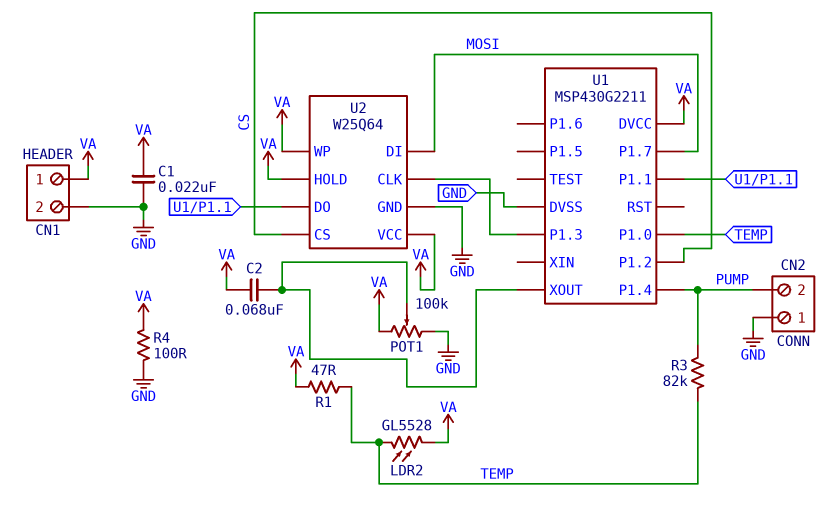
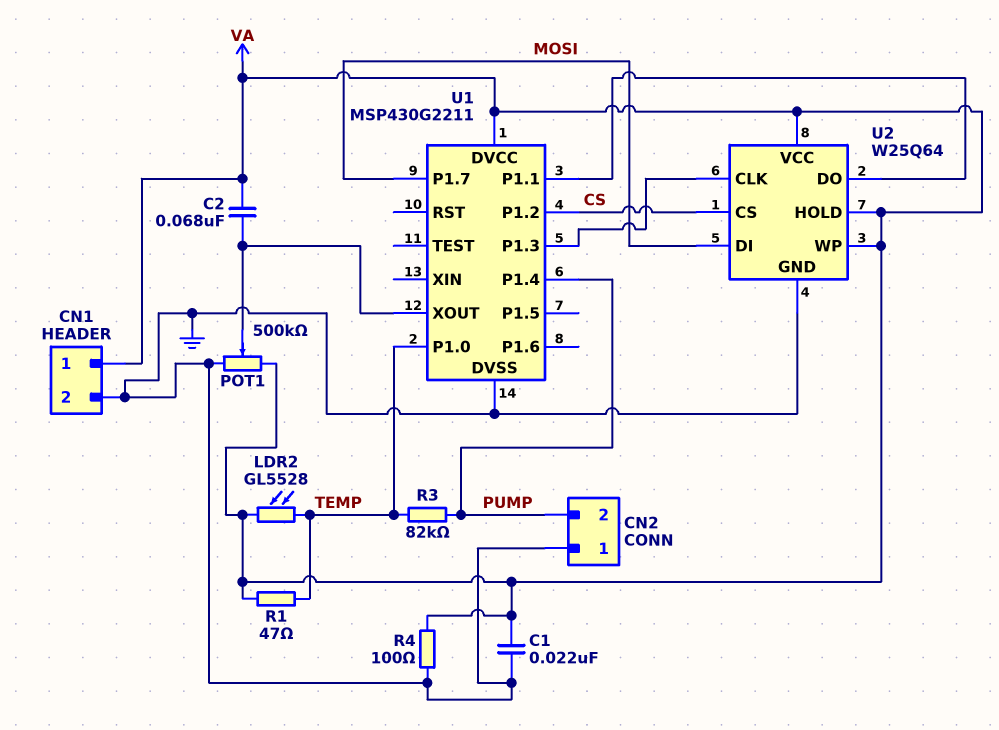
POT1: 100k (GND, VA, wiper U1/XOUT) -> 500k (GND, VA, wiper U1/XOUT)

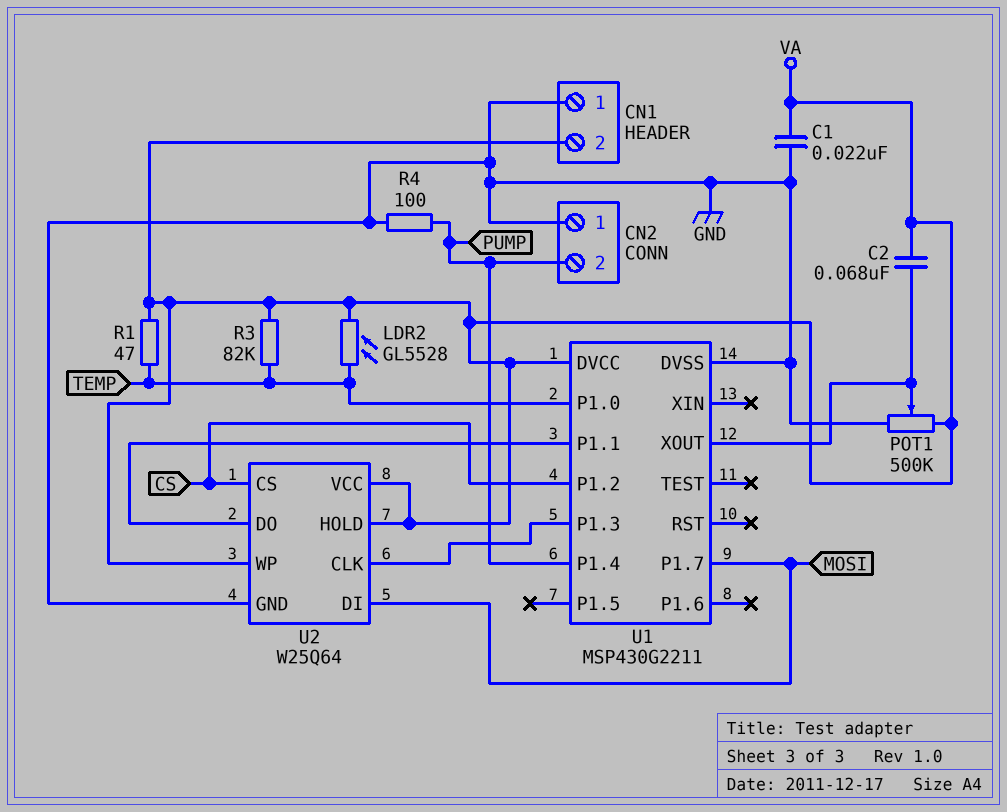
CN1 pin 1: VA -> GND
CN1 pin 2: GND -> VA
R3: 82k (PUMP, TEMP) -> 82k (TEMP, VA)
R4: 100 (GND, VA) -> 100 (GND, PUMP)

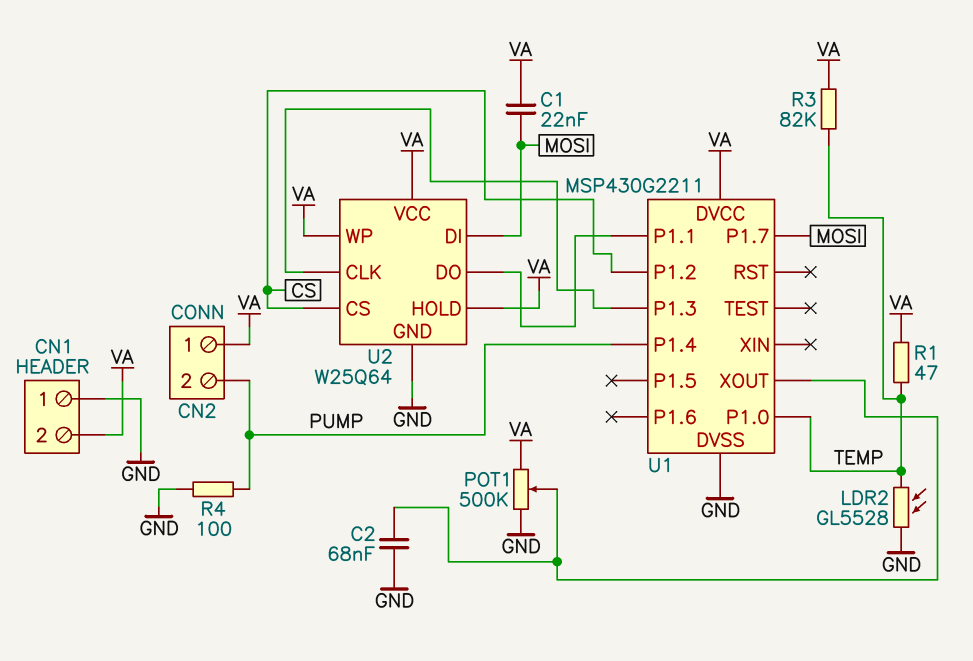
C1: 22nF (GND, VA) -> 22nF (MOSI, VA)
C2: 68nF (U1/XOUT, VA) -> 68nF (GND, U1/XOUT)
CN2 pin 1: GND -> VA
LDR2: GL5528 (TEMP, VA) -> GL5528 (GND, TEMP)

